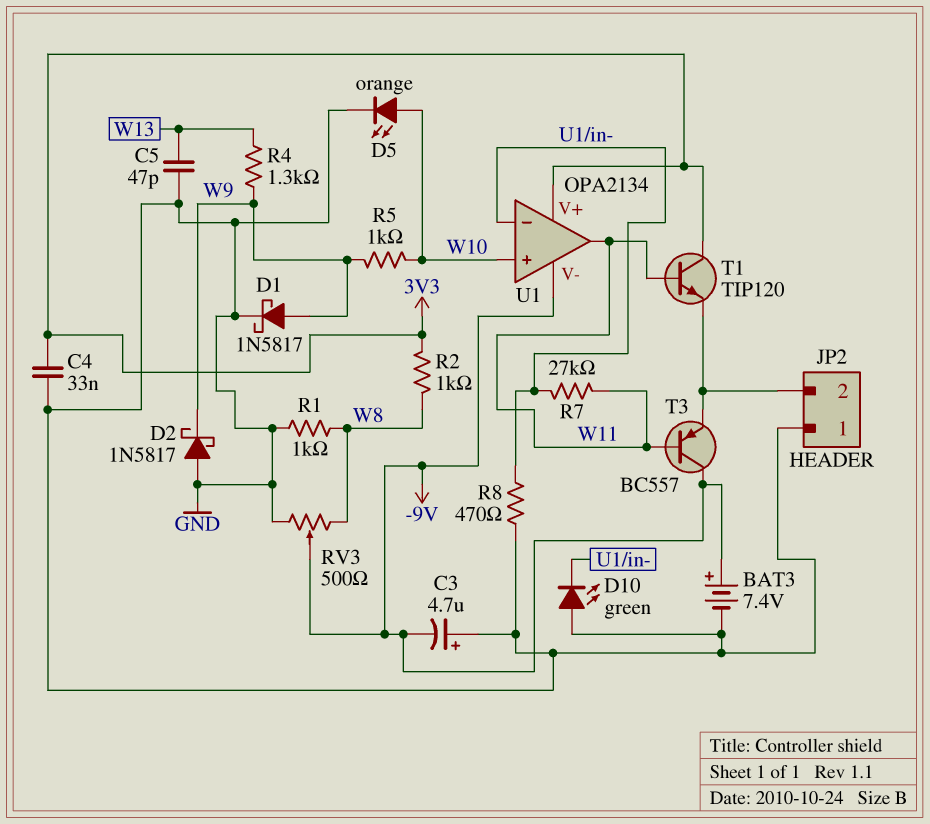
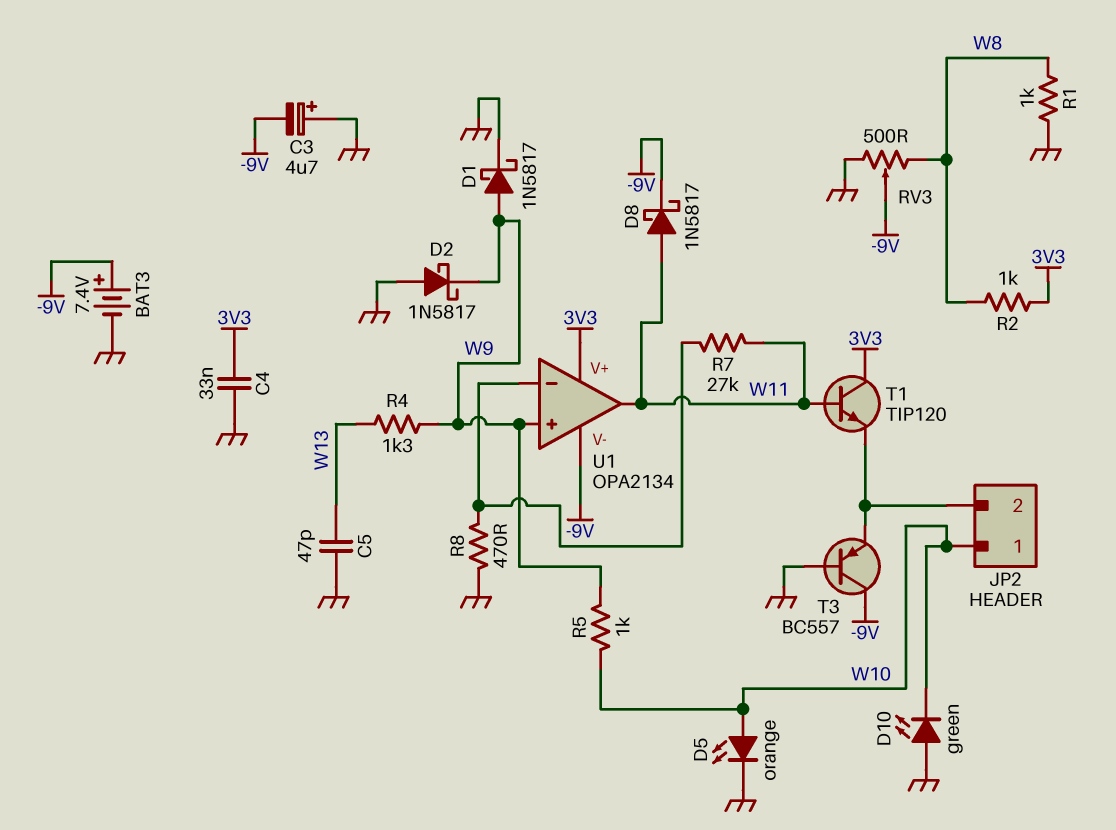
D8: none -> schottky 1N5817 (A W11, K -9V)
D10: LED green (A GND, K U1/in-) -> LED green (A GND, K W10)
JP2 pin 1: GND -> W10
T3: PNP BC557 (B W11, C -9V, E JP2/2) -> PNP BC557 (B GND, C -9V, E JP2/2)
U1 pin in+: W10 -> W9

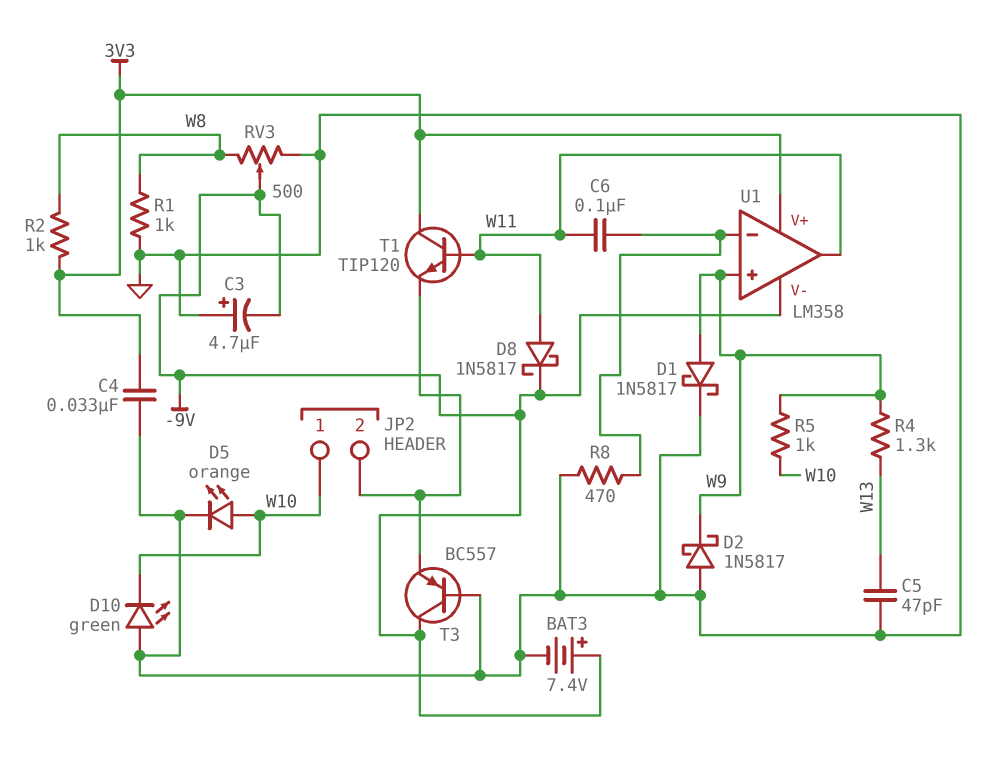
C6: none -> 100nF (U1/in-, W11)
R7: 27k (U1/in-, W11) -> none
U1: OPA2134 -> LM358

